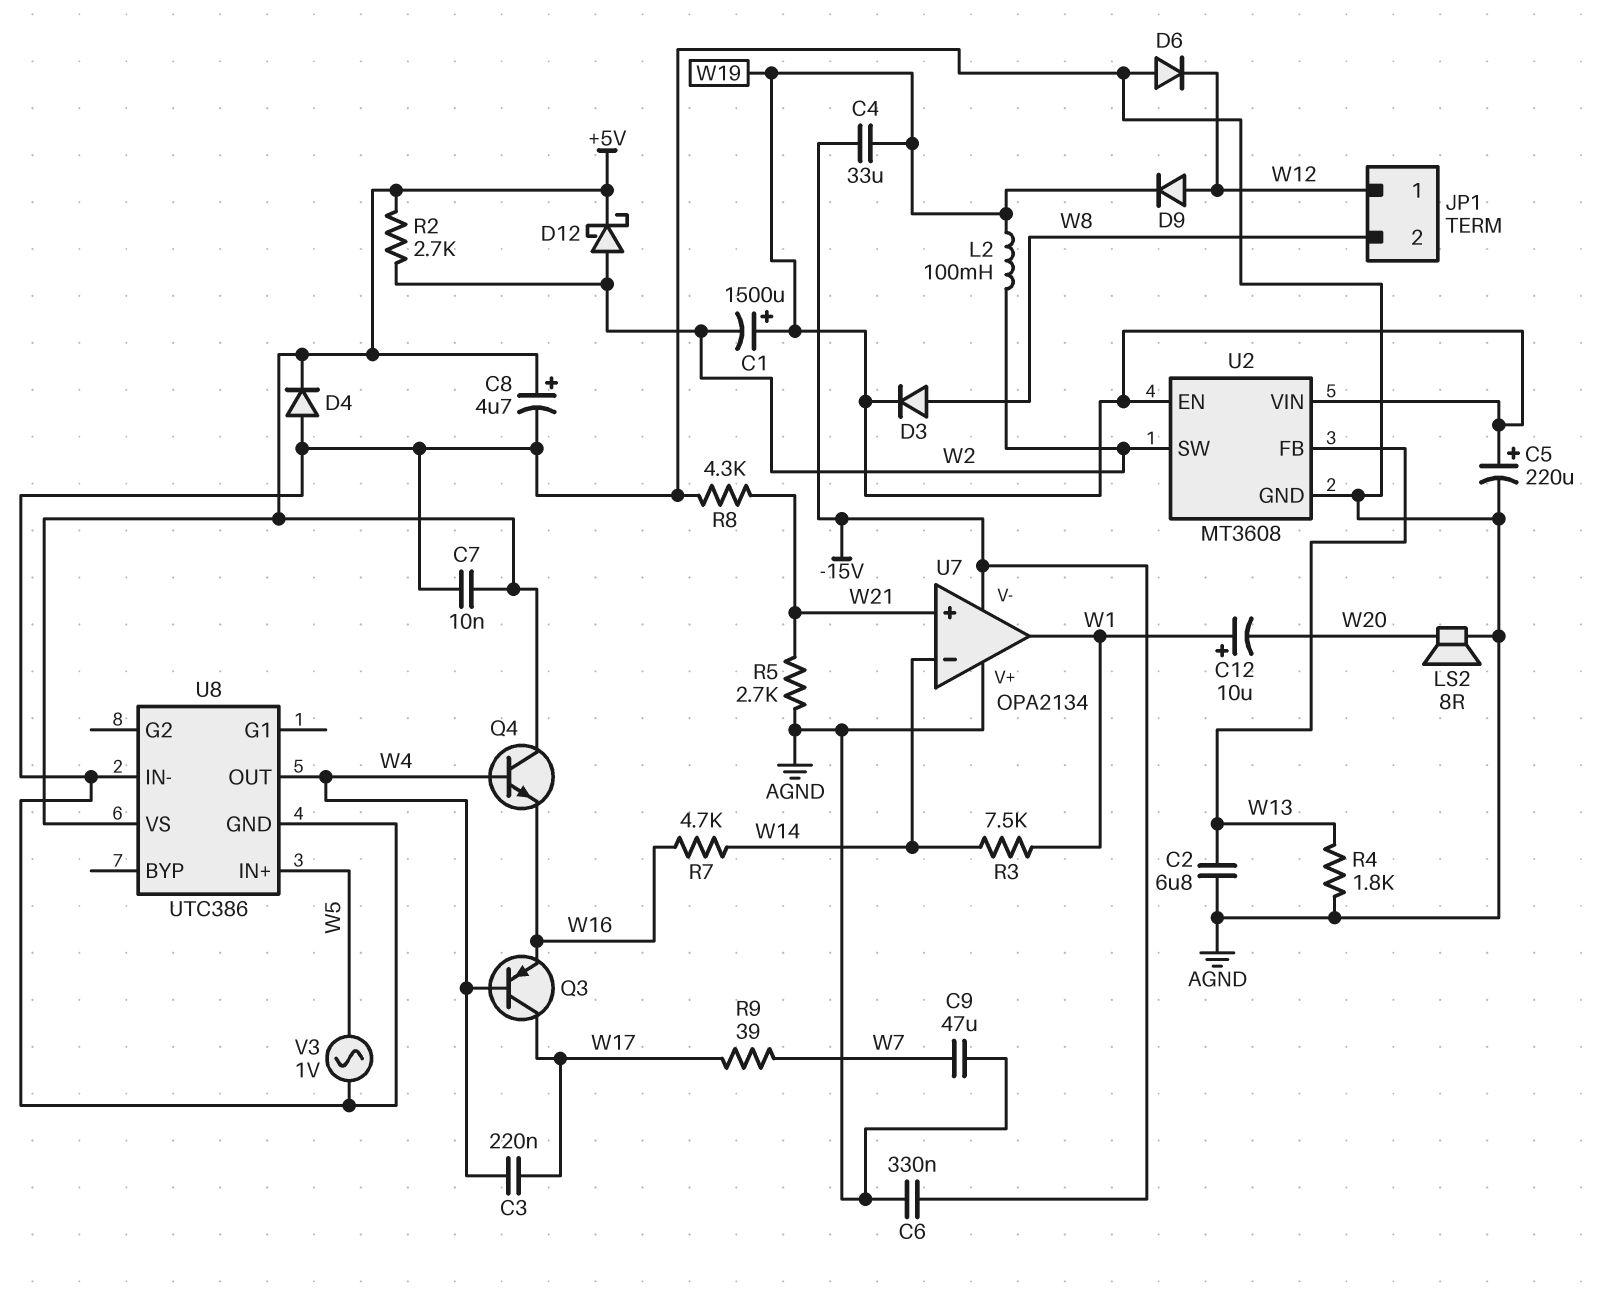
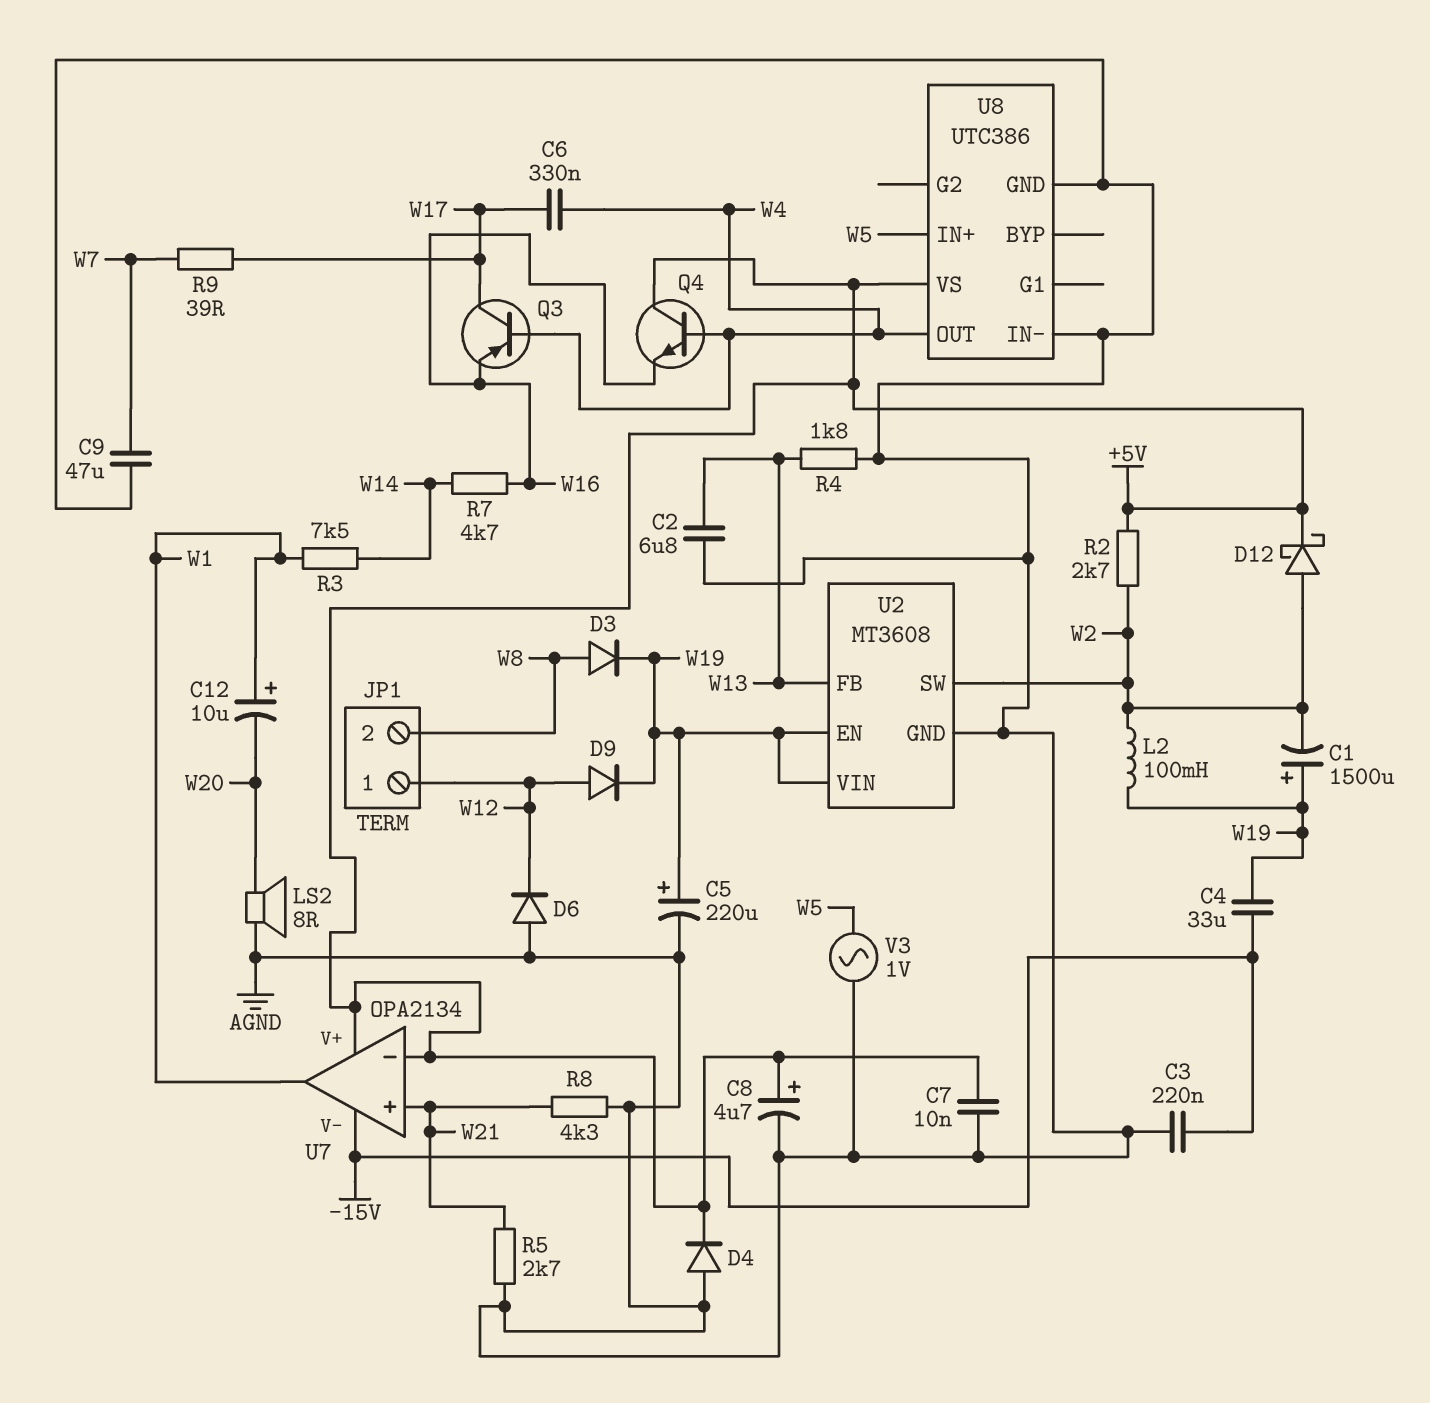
C3: 220nF (W4, W17) -> 220nF (-15V, AGND)
C6: 330nF (-15V, AGND) -> 330nF (W4, W17)
U7 pin V+: AGND -> +5V
U7 pin in-: W14 -> +5V

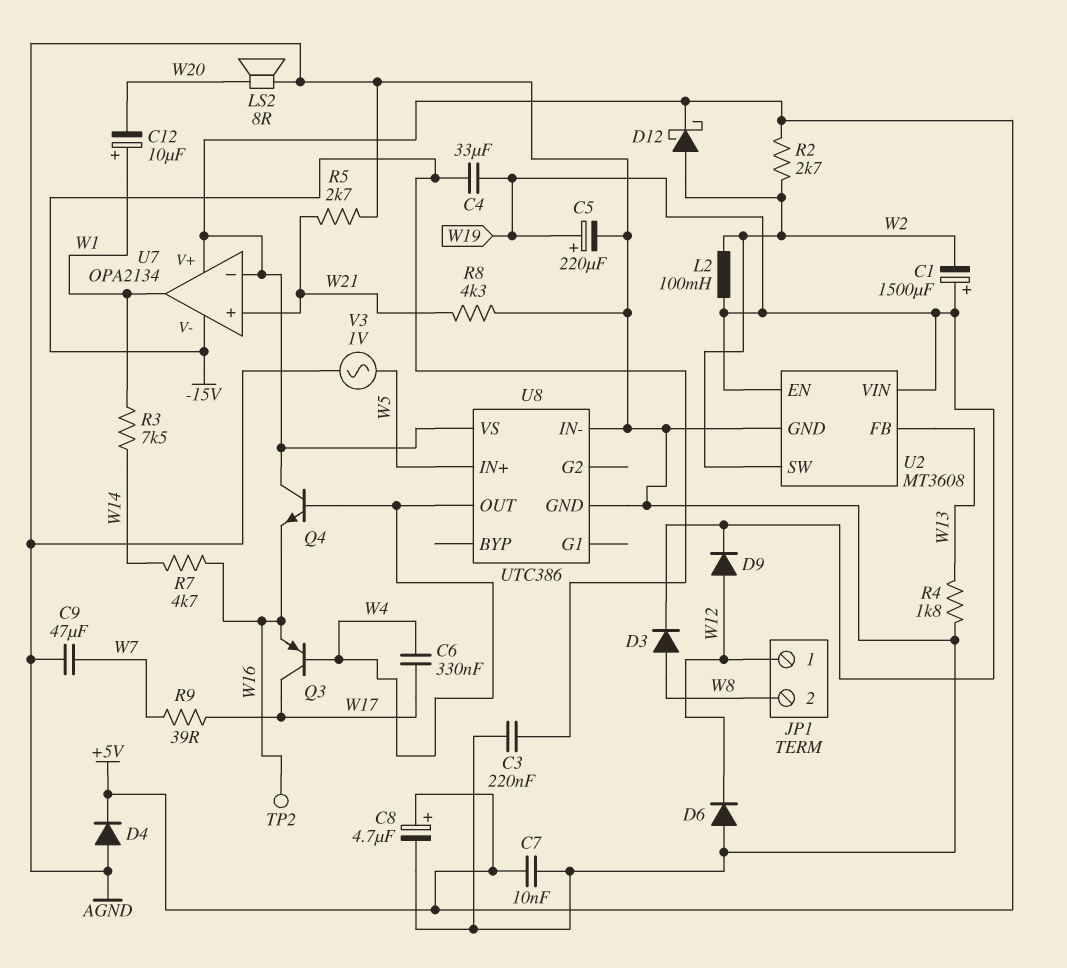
C2: 6.8uF (AGND, W13) -> none
TP2: none -> test point (W16)

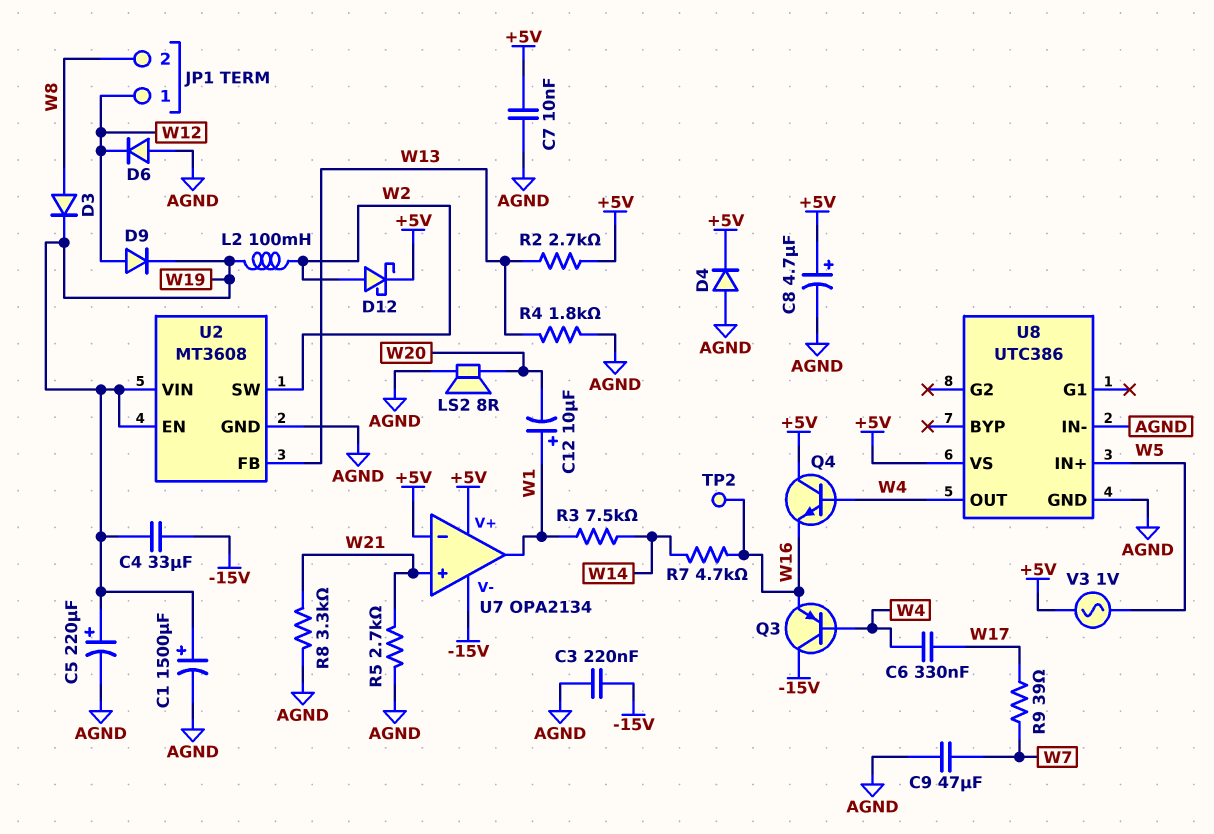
C1: 1500uF (plus W19, minus W2) -> 1500uF (plus W19, minus AGND)
Q3: PNP (B W4, C W17, E W16) -> PNP (B W4, C -15V, E W16)
R2: 2.7k (+5V, W2) -> 2.7k (+5V, W13)
R8: 4.3k (AGND, W21) -> 3.3k (AGND, W21)
V3: AC 1V (AGND, W5) -> AC 1V (+5V, W5)

